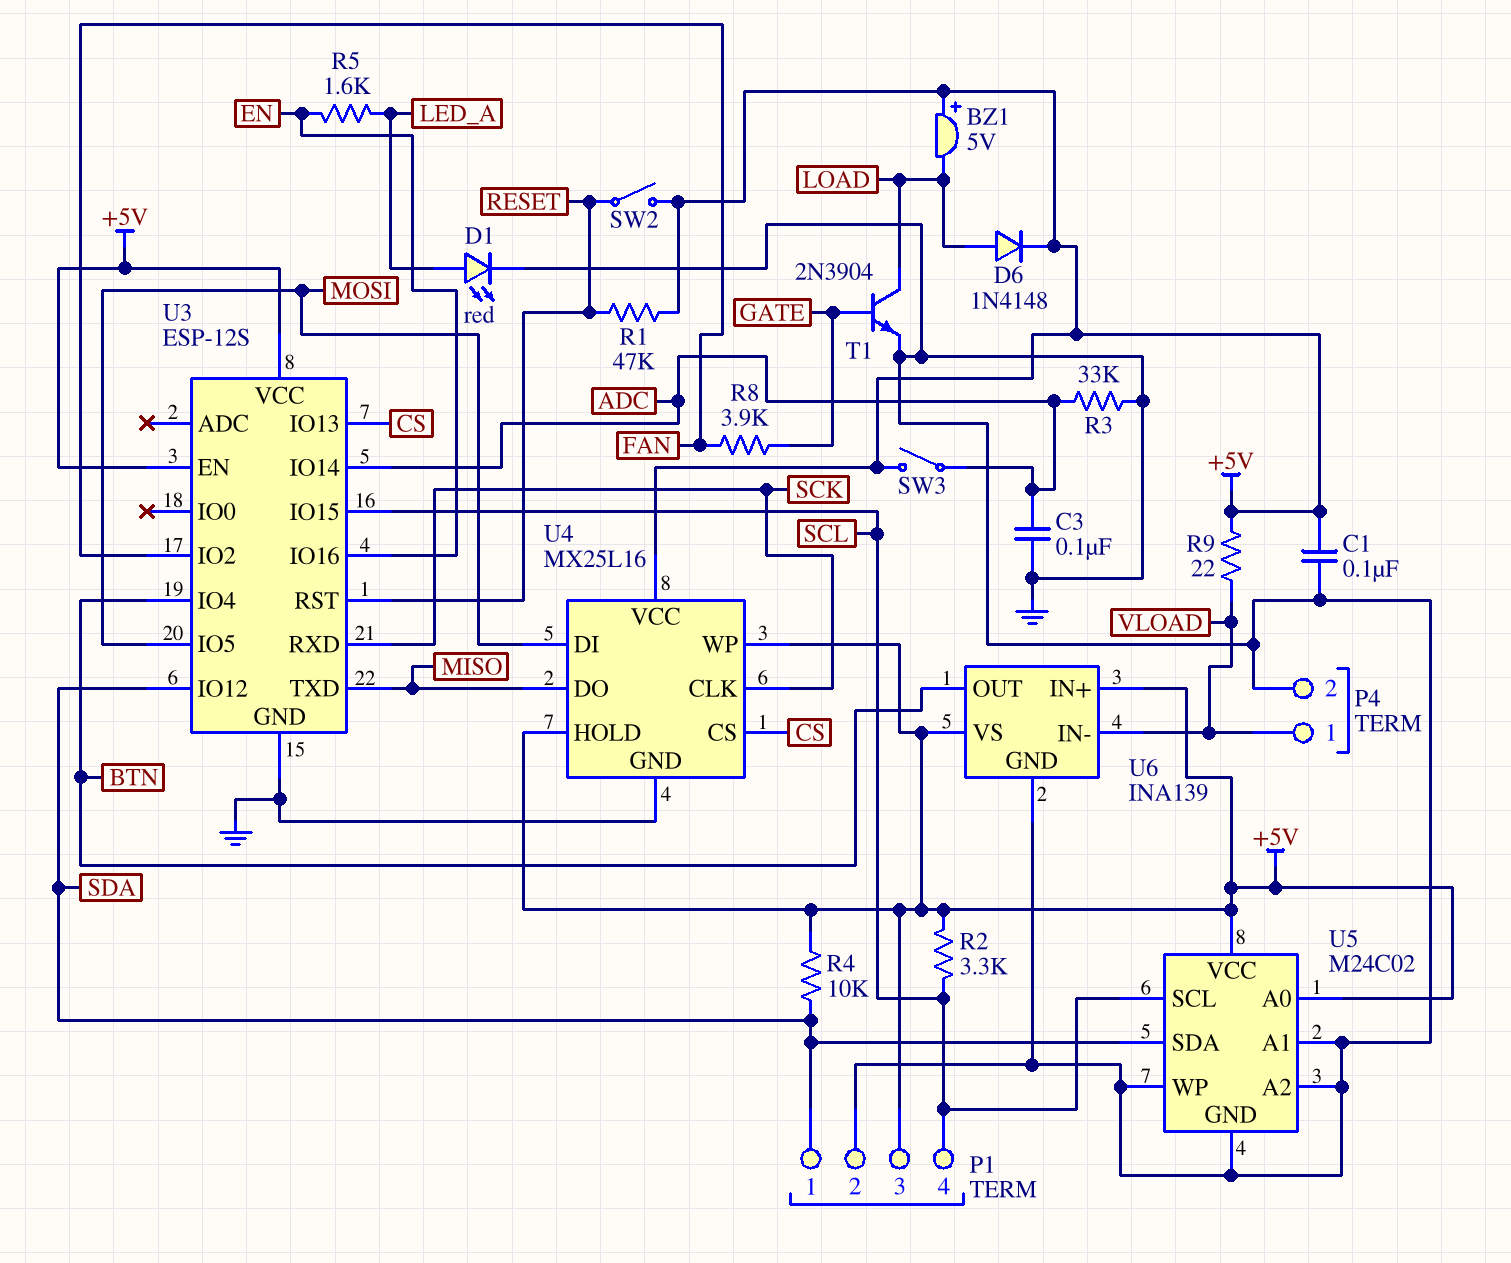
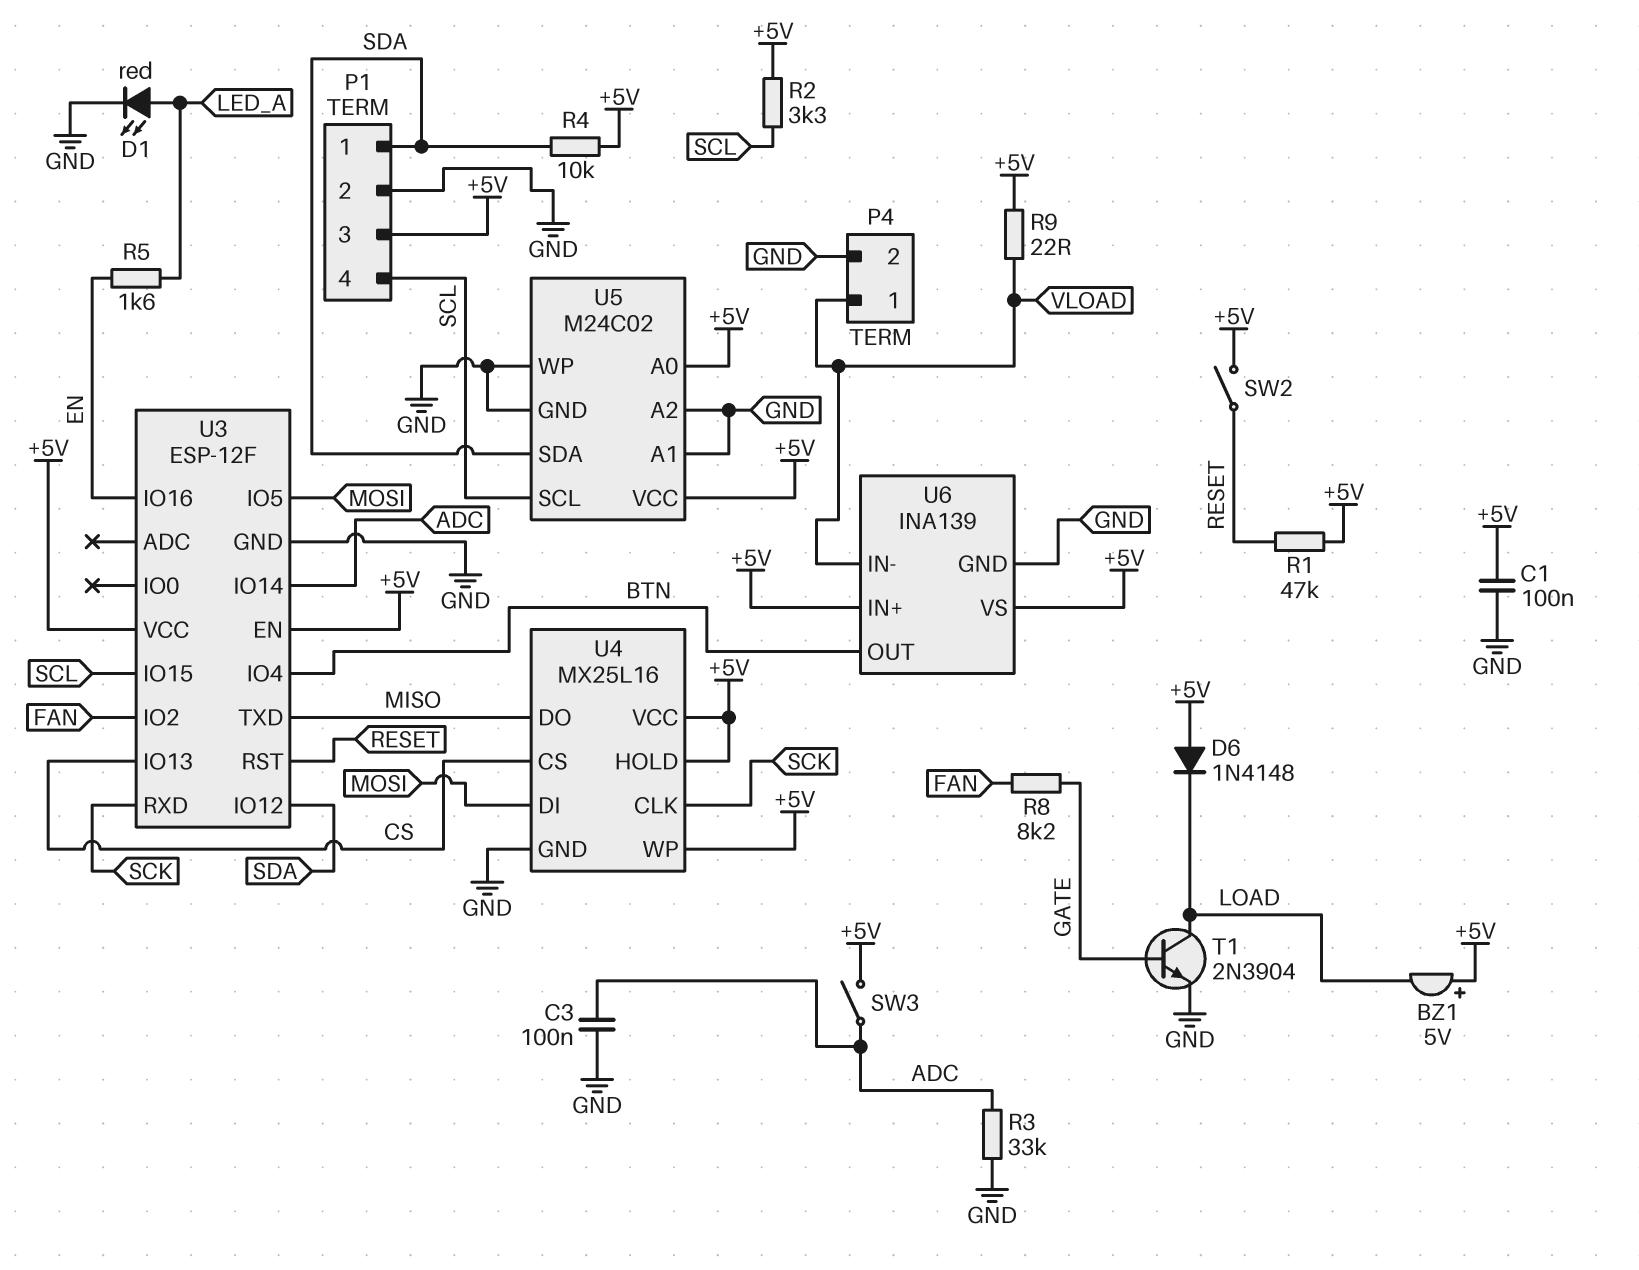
D6: diode 1N4148 (A LOAD, K +5V) -> diode 1N4148 (A +5V, K LOAD)
R8: 3.9k (FAN, GATE) -> 8.2k (FAN, GATE)
U3: ESP-12S -> ESP-12F

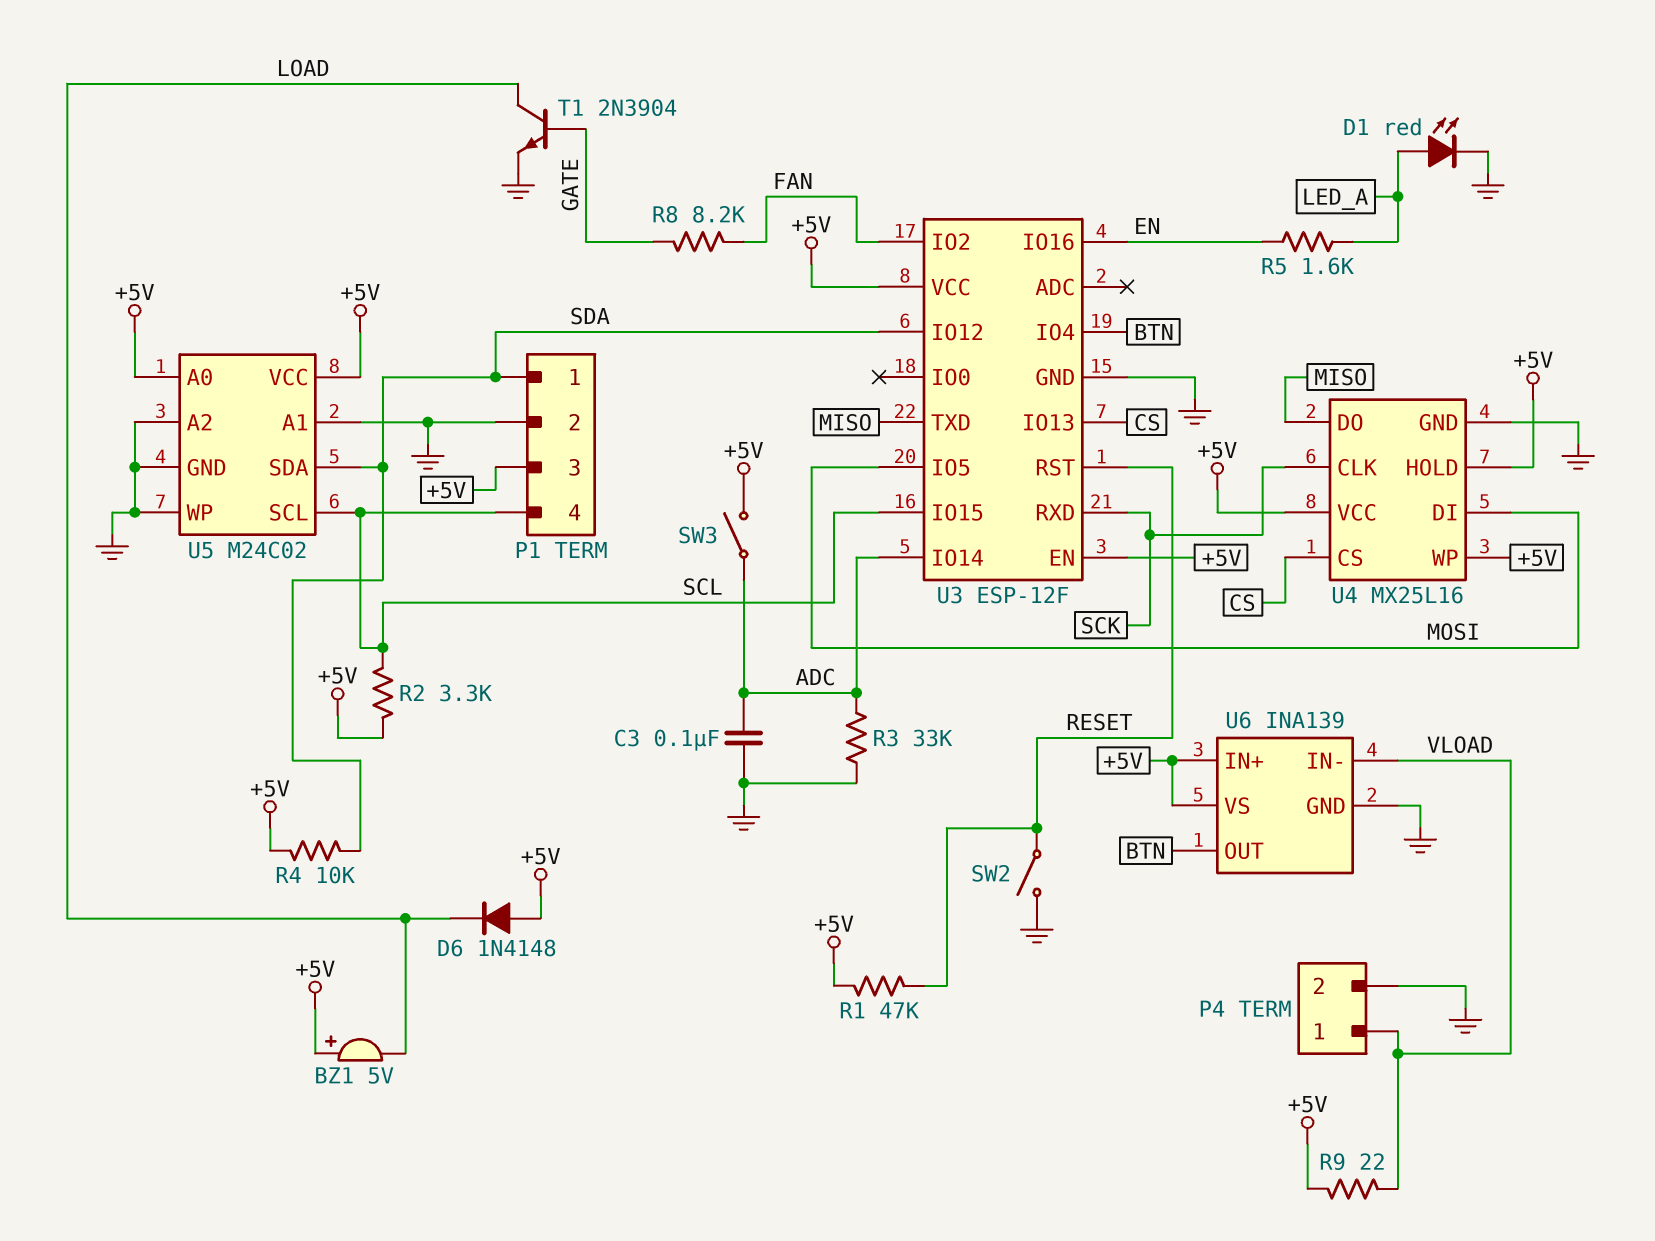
C1: 100nF (+5V, GND) -> none
SW2: switch (+5V, RESET) -> switch (GND, RESET)

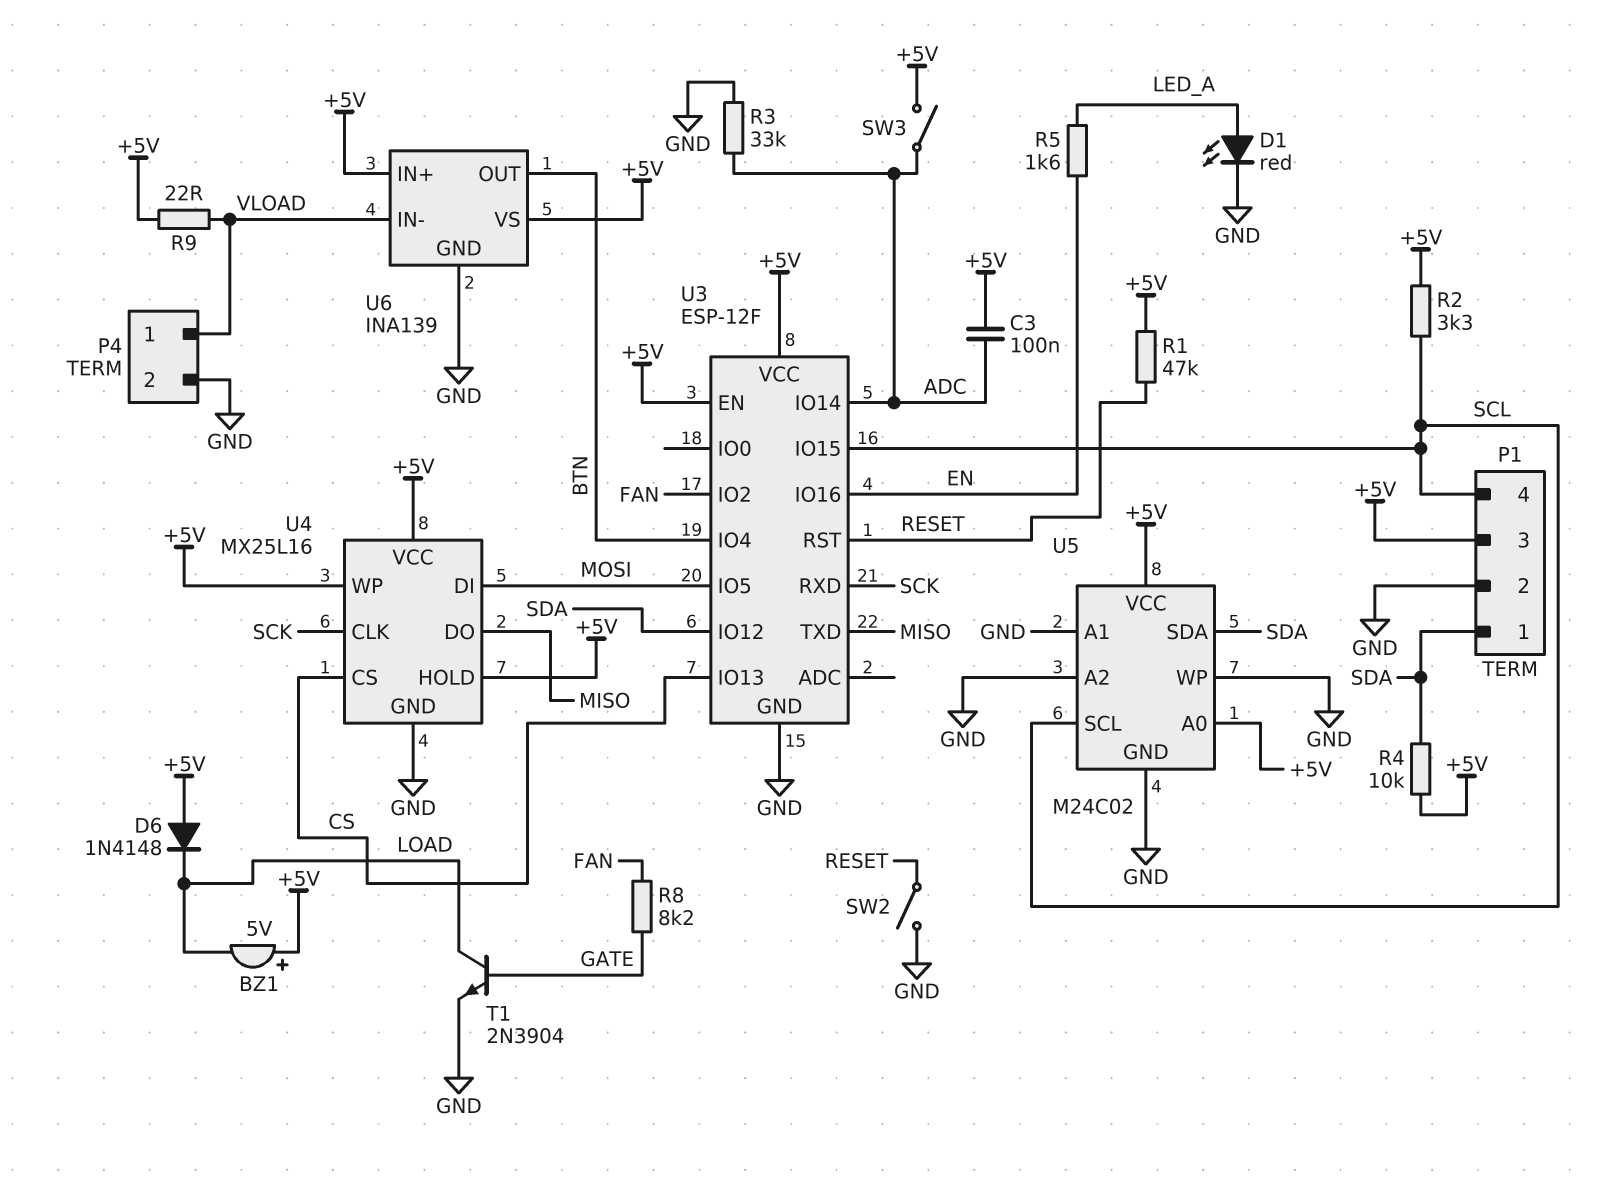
C3: 100nF (ADC, GND) -> 100nF (+5V, ADC)

